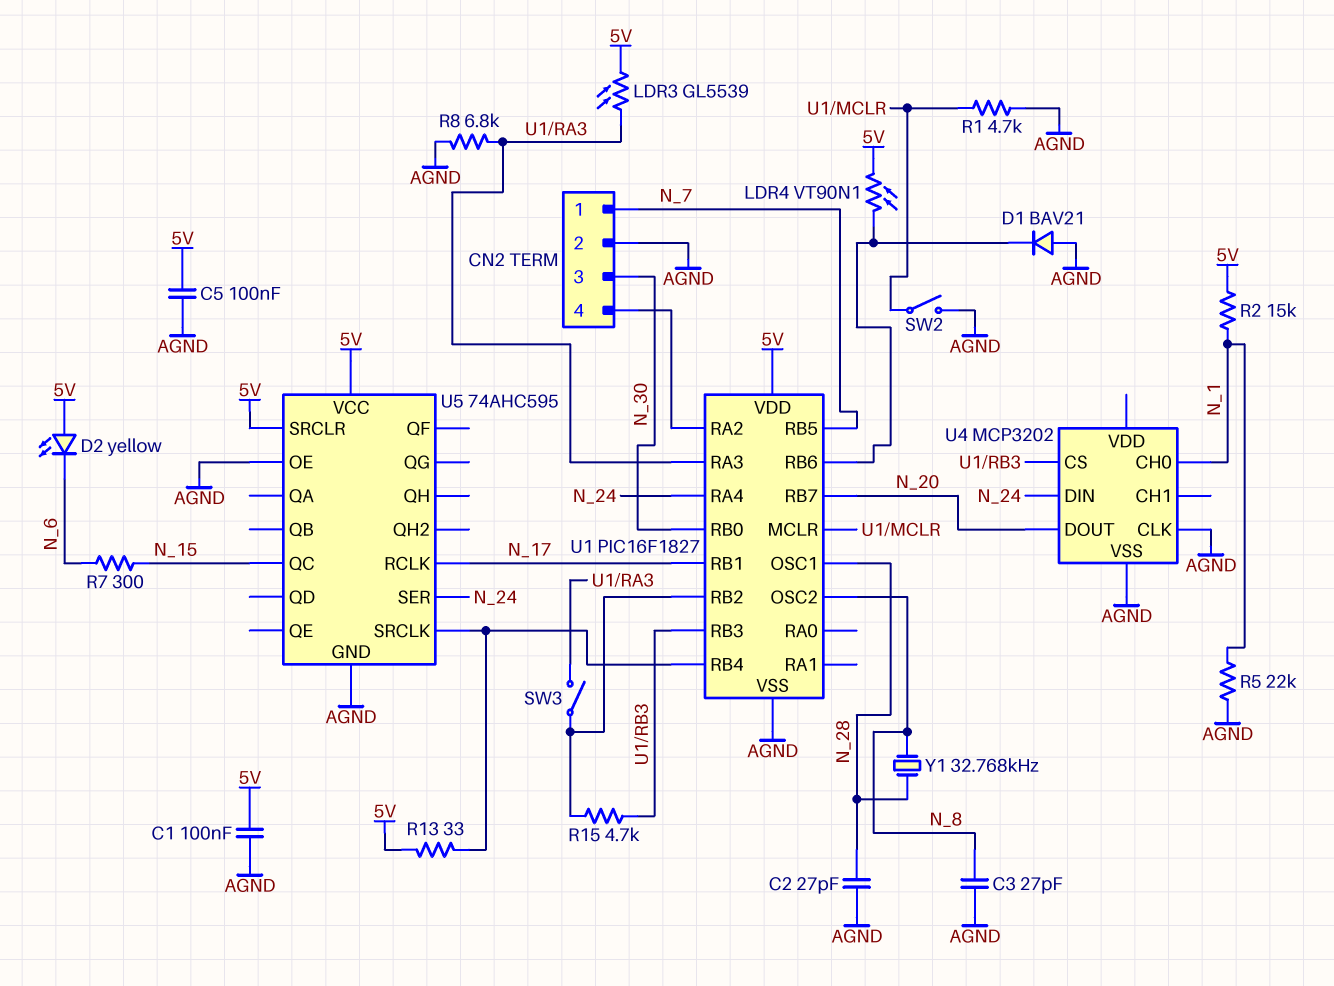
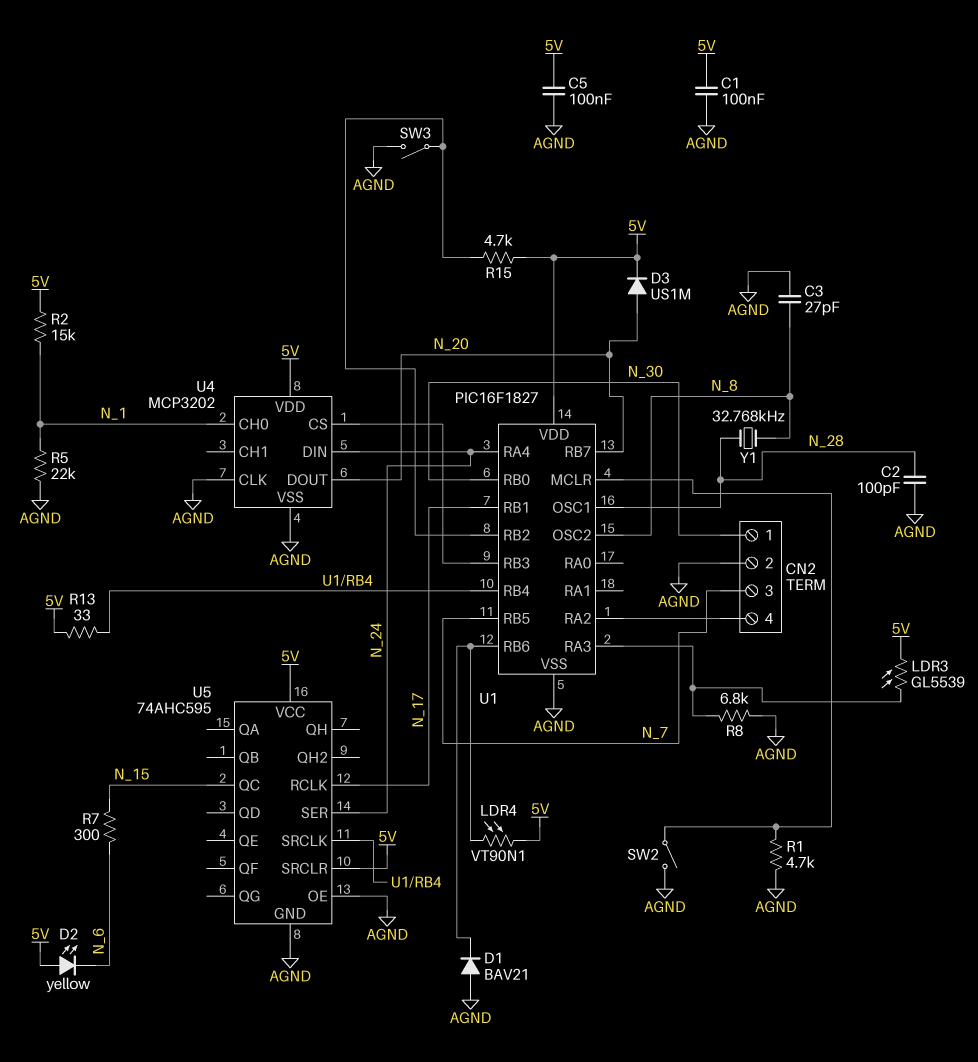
C2: 27pF (AGND, N_28) -> 100pF (AGND, N_28)
CN2 pin 1: N_7 -> N_30
CN2 pin 3: N_30 -> N_7
D3: none -> diode US1M (A N_20, K 5V)
R15: 4.7k (U1/RB2, U1/RB3) -> 4.7k (5V, U1/RB2)
SW3: switch (U1/RA3, U1/RB2) -> switch (AGND, U1/RB2)
U4 pin VDD: none -> 5V

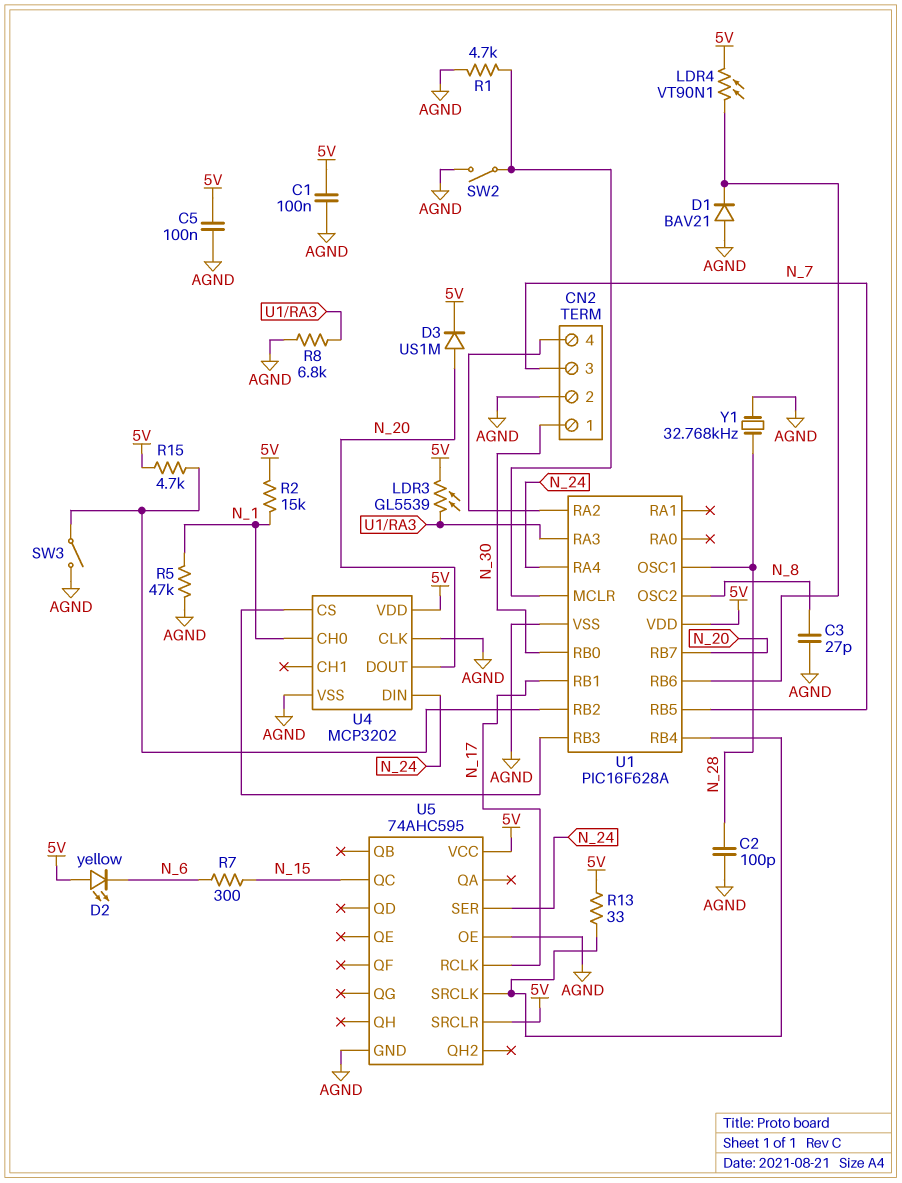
R5: 22k (AGND, N_1) -> 47k (AGND, N_1)
U1: PIC16F1827 -> PIC16F628A
Y1: 32.768kHz (N_8, N_28) -> 32.768kHz (AGND, N_28)

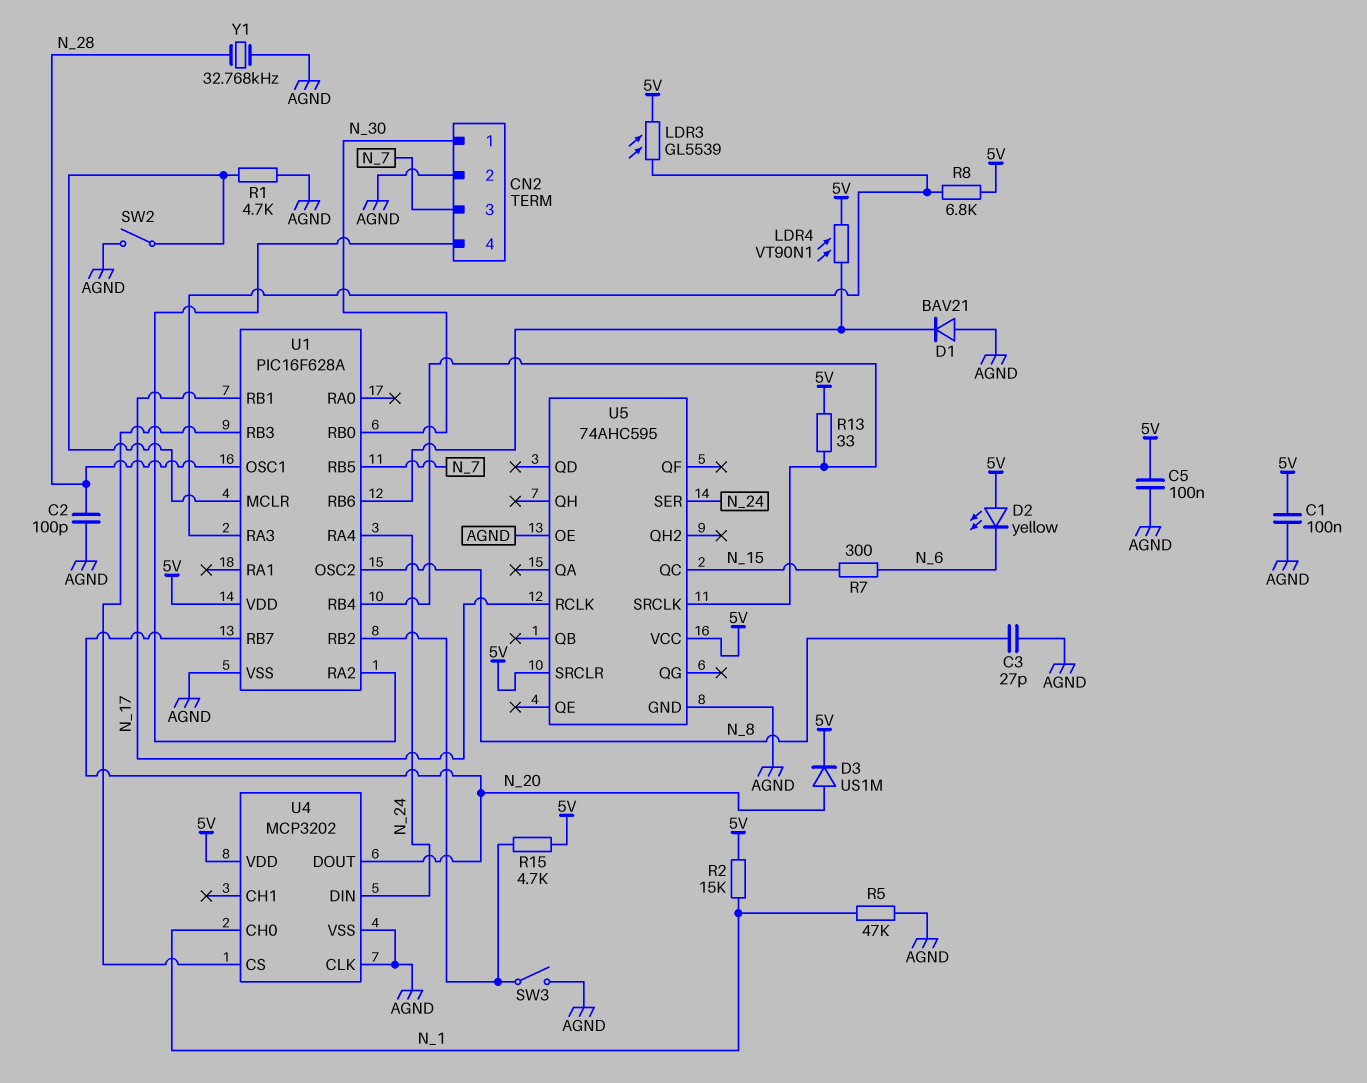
R8: 6.8k (AGND, U1/RA3) -> 6.8k (5V, U1/RA3)

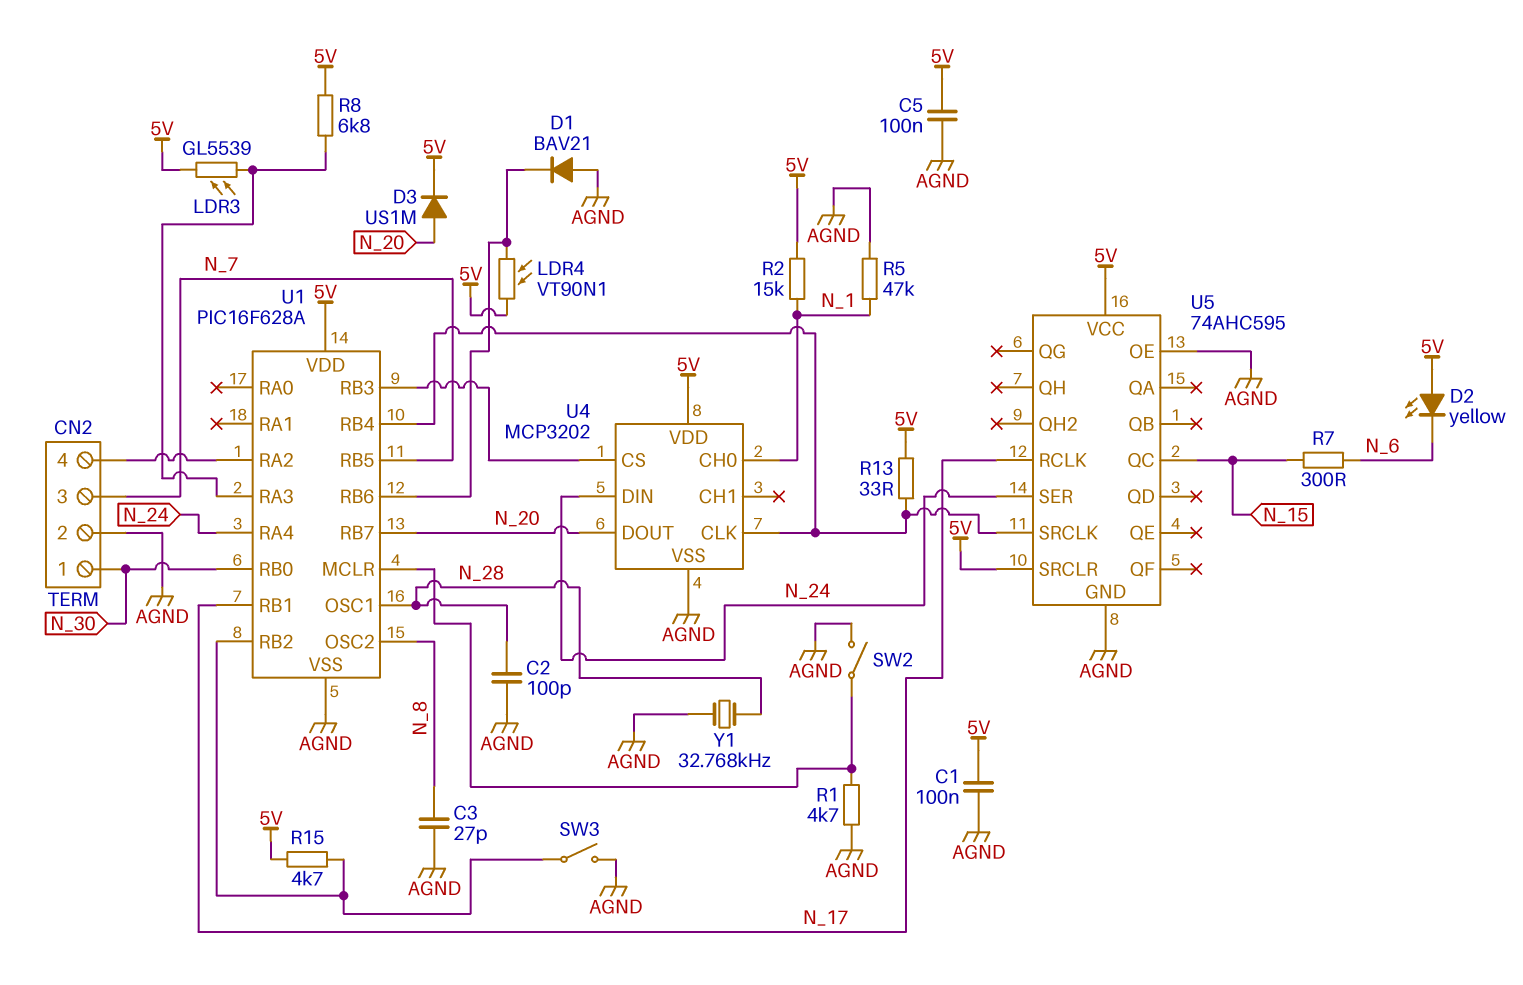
U4 pin CLK: AGND -> U1/RB4

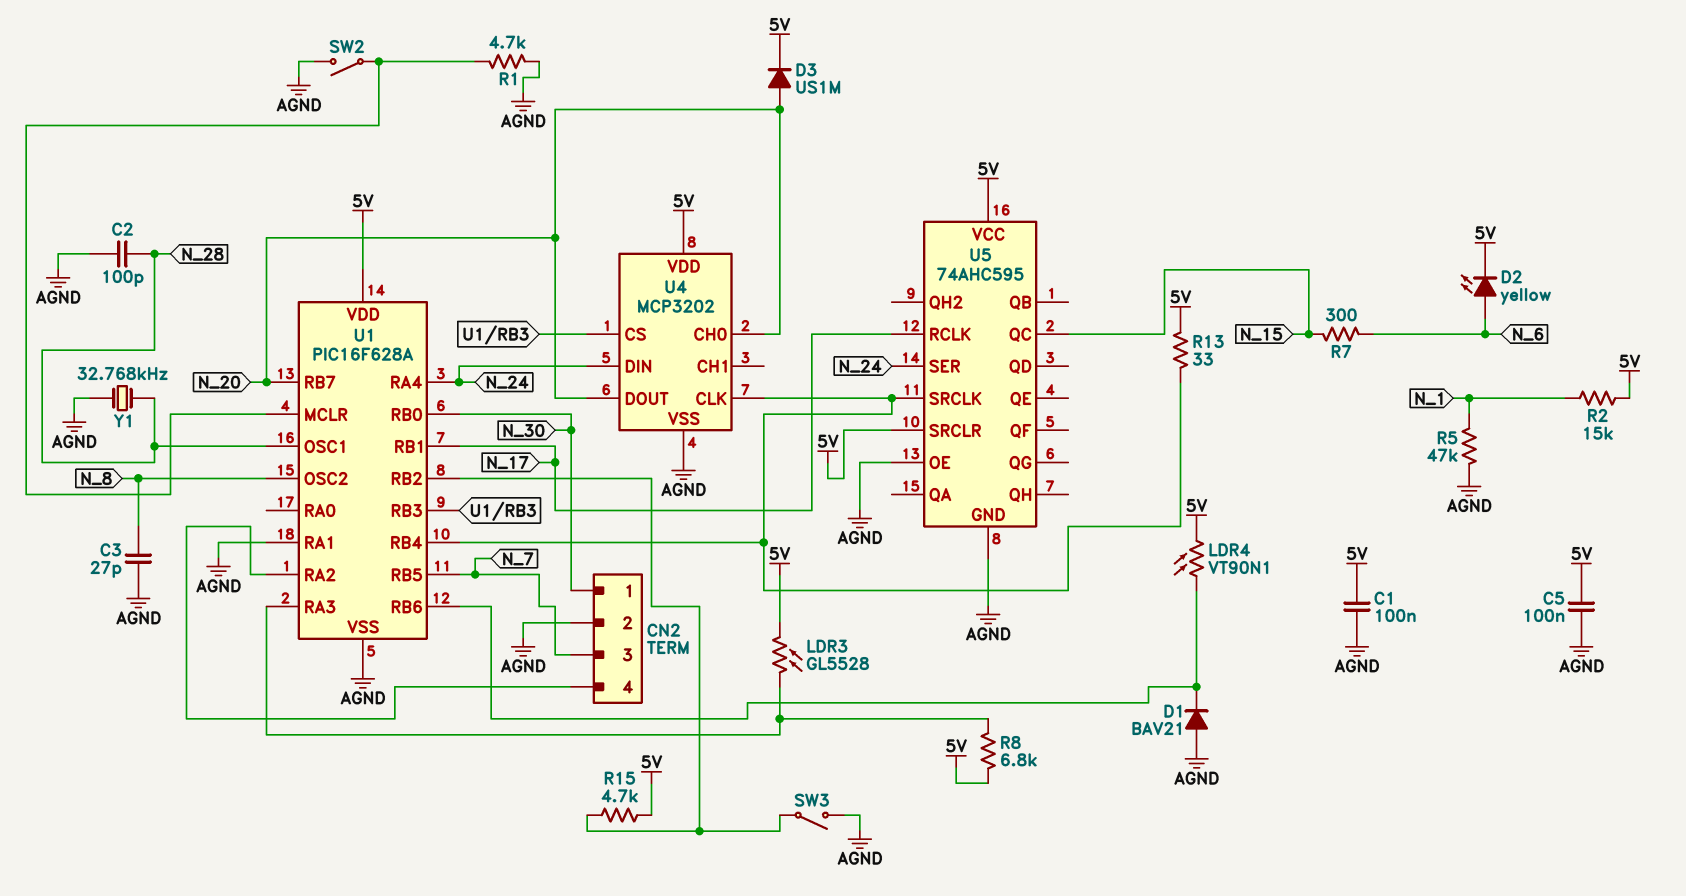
D2: LED yellow (A 5V, K N_6) -> LED yellow (A N_6, K 5V)
LDR3: GL5539 (5V, U1/RA3) -> GL5528 (5V, U1/RA3)
U1 pin RA1: none -> AGND
U4 pin CH0: N_1 -> N_20

